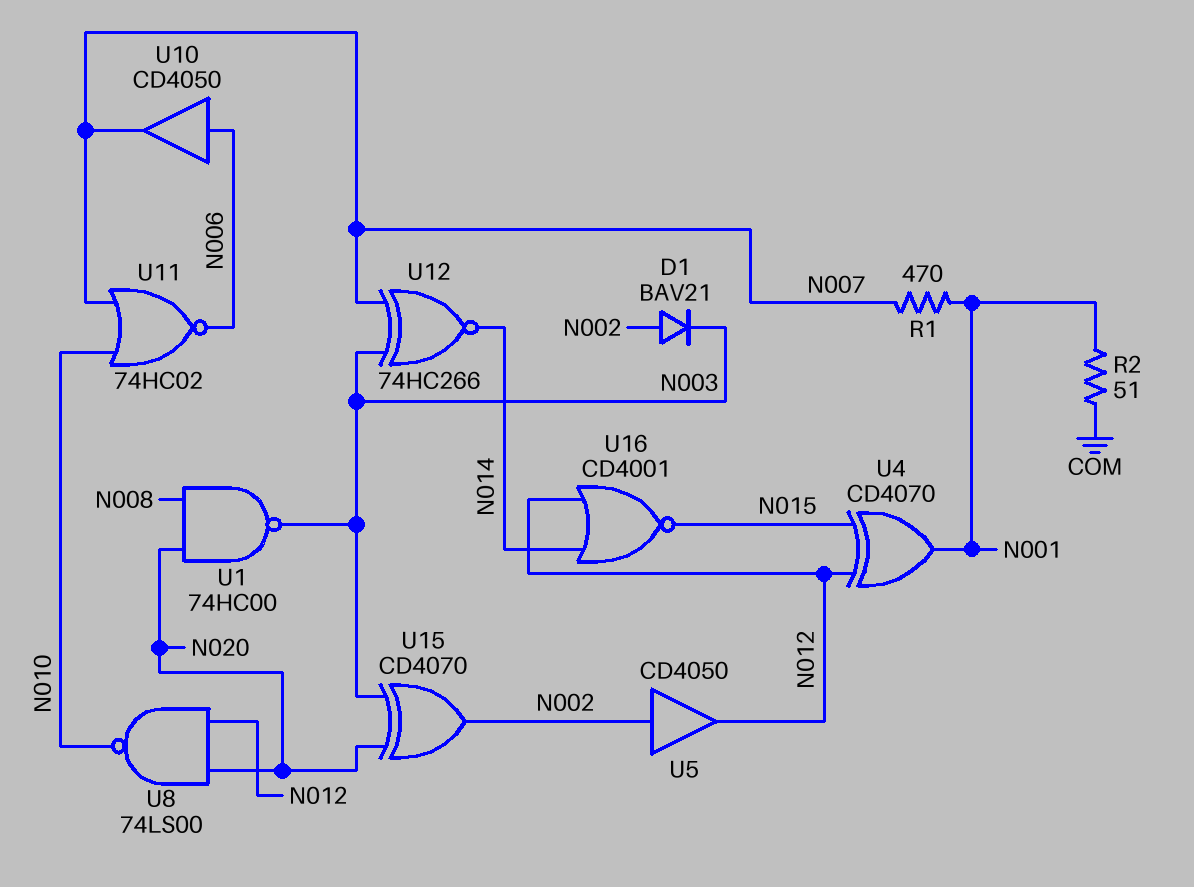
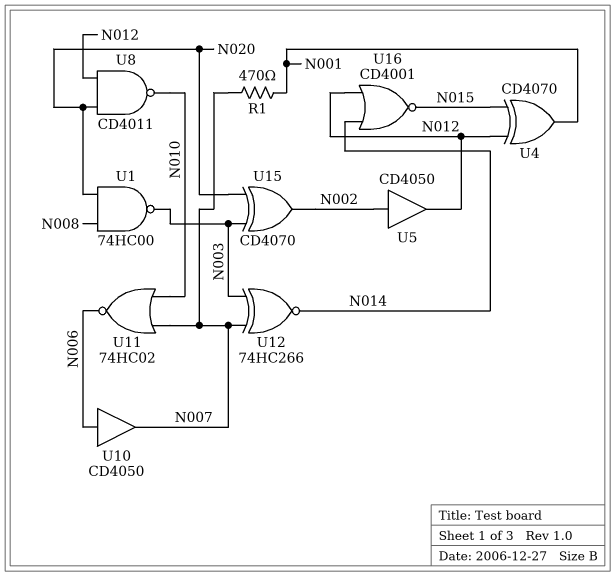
D1: diode BAV21 (A N002, K N003) -> none
R2: 51 (COM, N001) -> none
U8: NAND 74LS00 (in N012, in N020, out N010) -> NAND CD4011 (in N012, in N020, out N010)

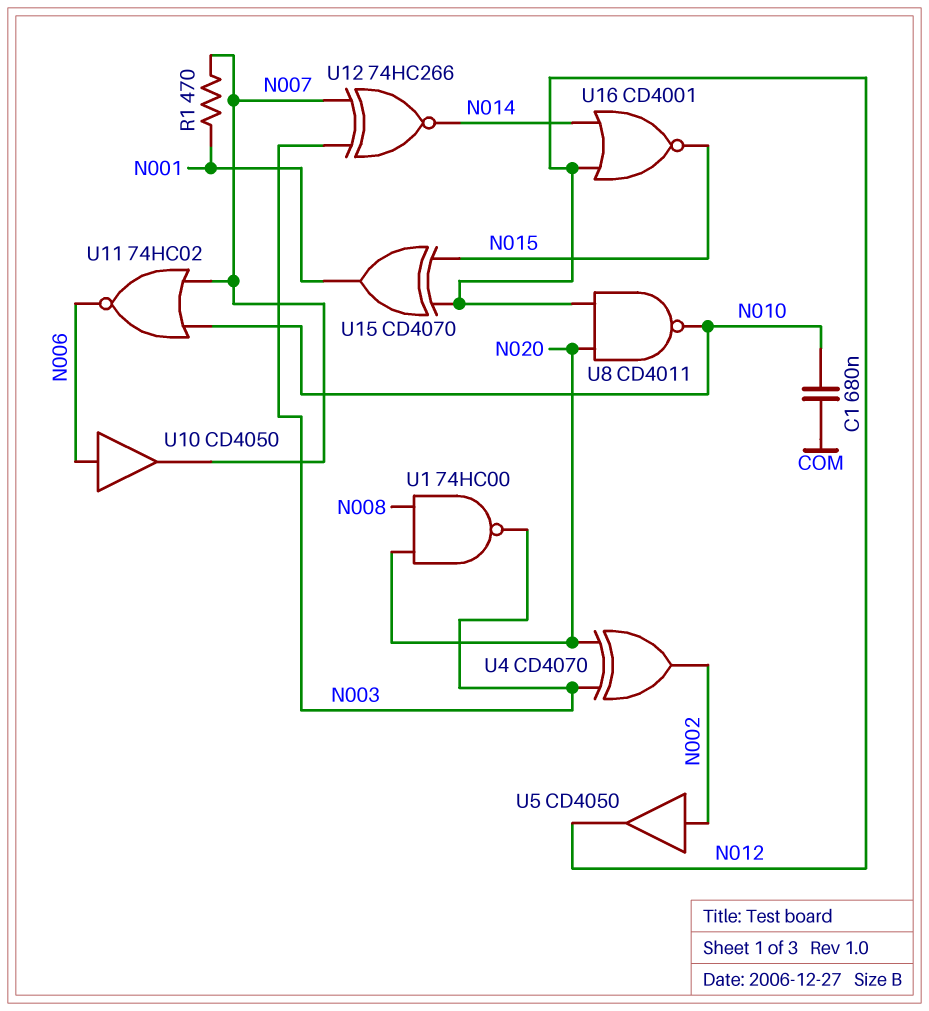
C1: none -> 680nF (COM, N010)
U4: XOR CD4070 (in N012, in N015, out N001) -> XOR CD4070 (in N003, in N020, out N002)
U15: XOR CD4070 (in N003, in N020, out N002) -> XOR CD4070 (in N012, in N015, out N001)

